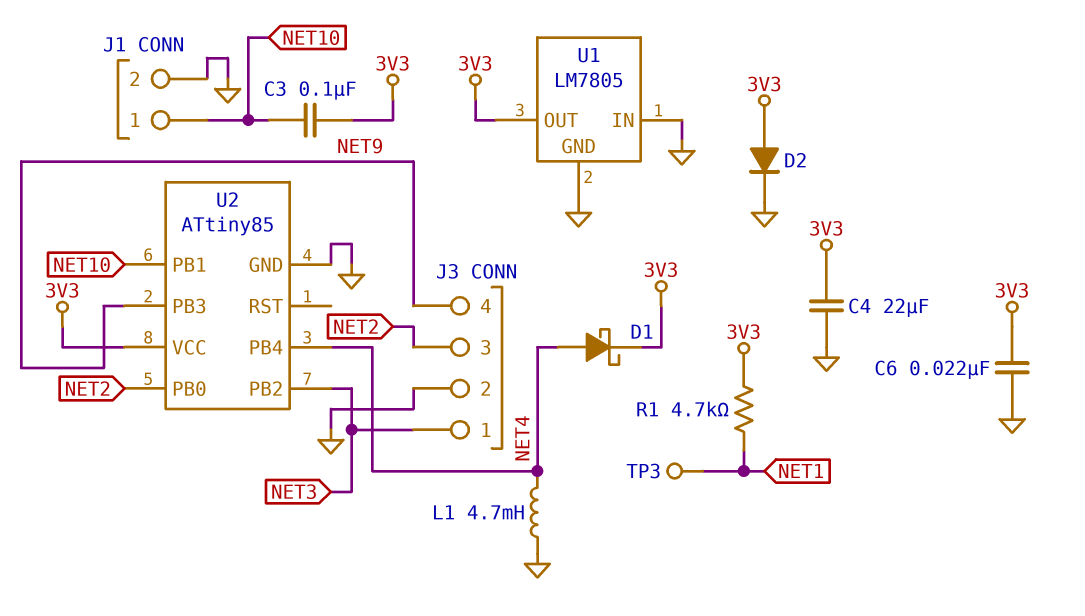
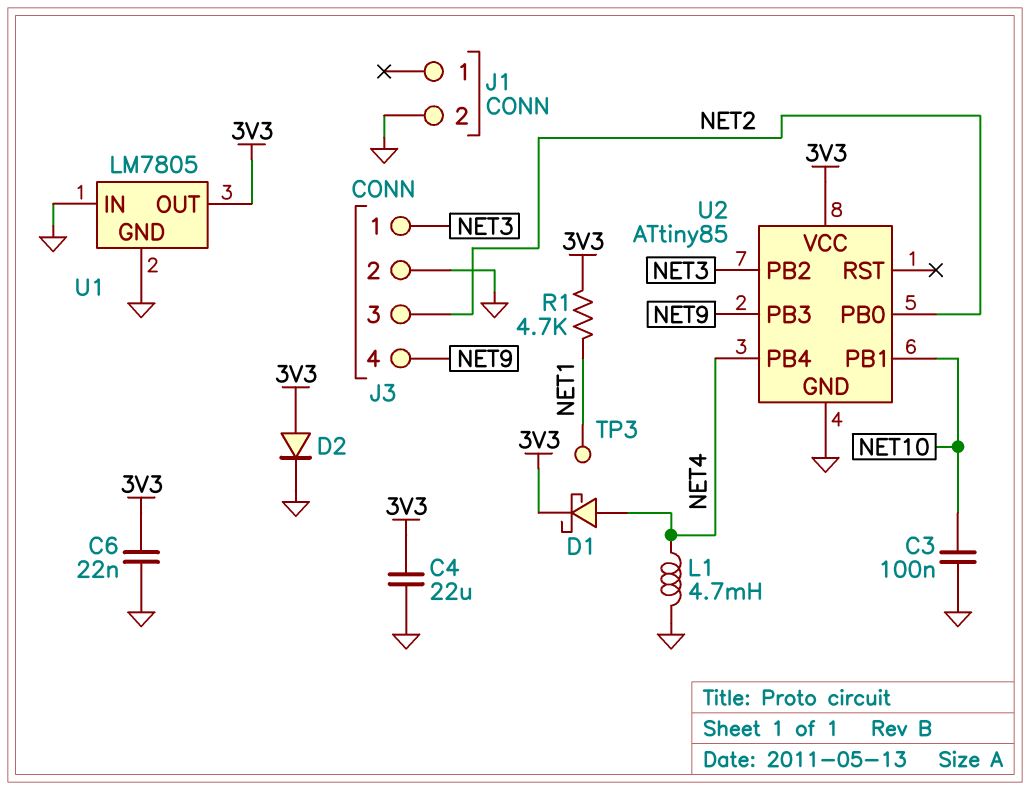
C3: 100nF (3V3, NET10) -> 100nF (GND, NET10)
J1 pin 1: NET10 -> none

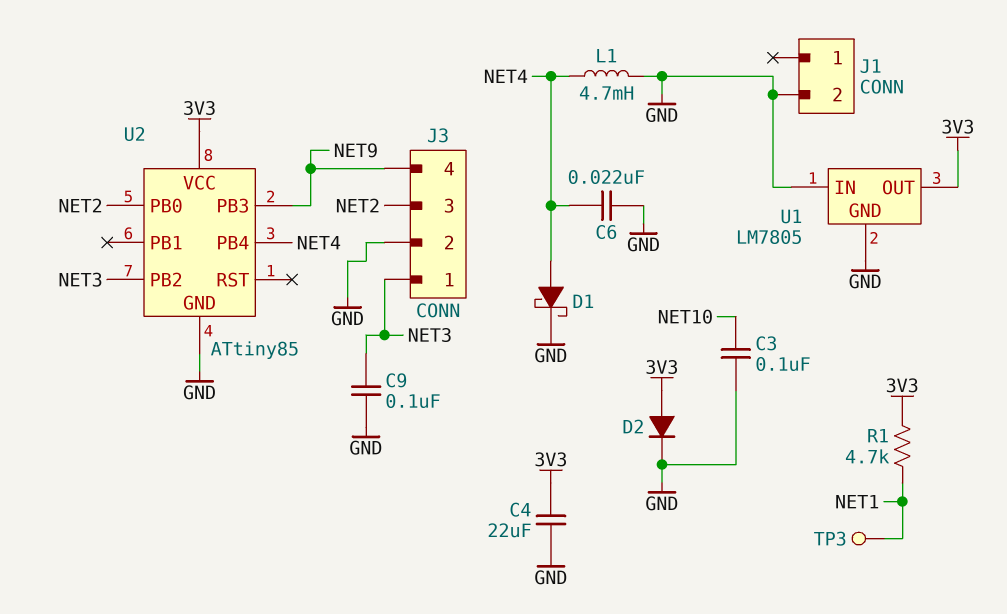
C6: 22nF (3V3, GND) -> 22nF (GND, NET4)
C9: none -> 100nF (GND, NET3)
D1: schottky (A NET4, K 3V3) -> schottky (A NET4, K GND)
U2 pin PB1: NET10 -> none

